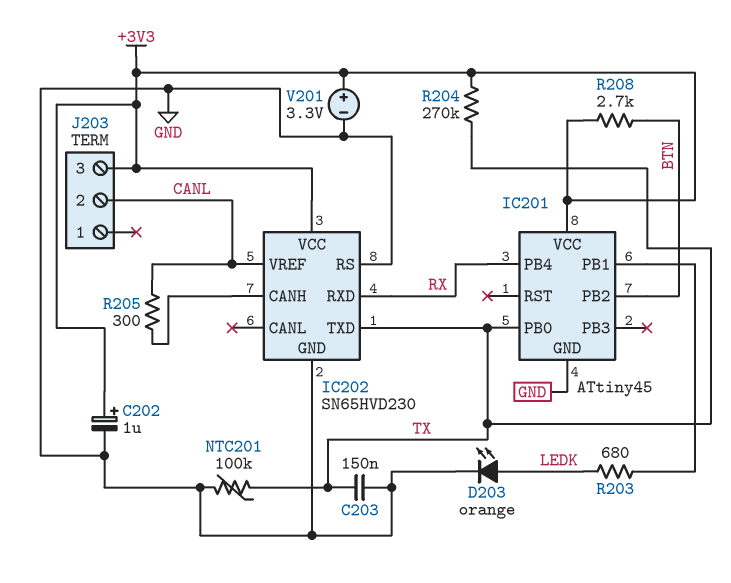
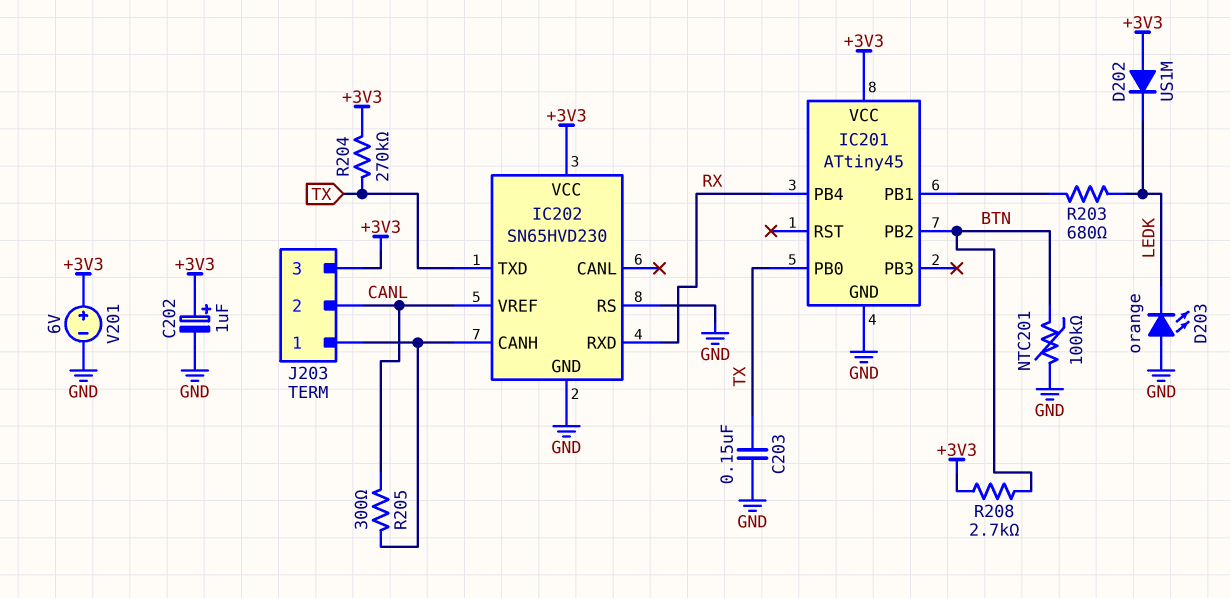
D202: none -> diode US1M (A +3V3, K LEDK)
D203: LED orange (A LEDK, K GND) -> LED orange (A GND, K LEDK)
J203 pin 1: none -> IC202/CANH
NTC201: 100k (GND, TX) -> 100k (BTN, GND)
V201: 3.3V (plus +3V3, minus GND) -> 6V (plus +3V3, minus GND)

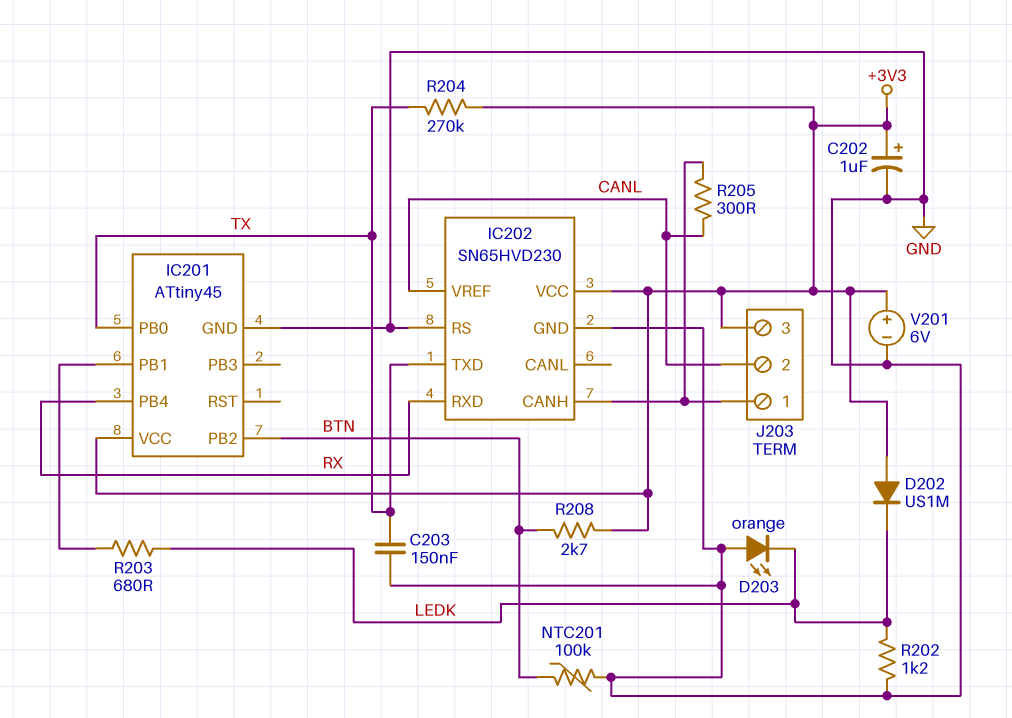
R202: none -> 1.2k (GND, LEDK)

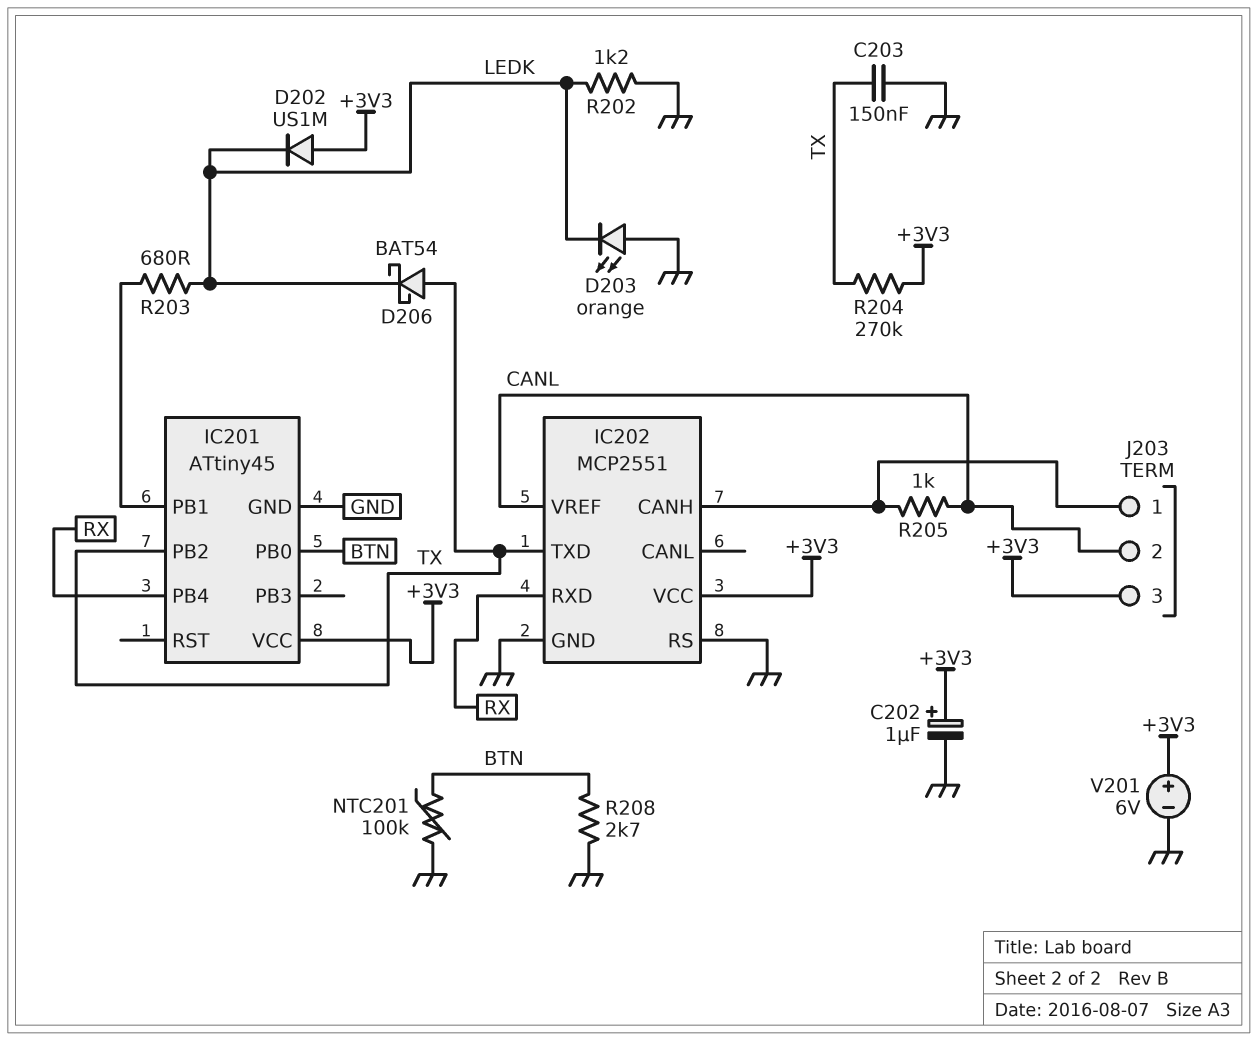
D206: none -> schottky BAT54 (A TX, K LEDK)
IC201 pin PB0: TX -> BTN
IC201 pin PB2: BTN -> TX
IC202: SN65HVD230 -> MCP2551
R205: 300 (CANL, IC202/CANH) -> 1k (CANL, IC202/CANH)
R208: 2.7k (+3V3, BTN) -> 2.7k (BTN, GND)

